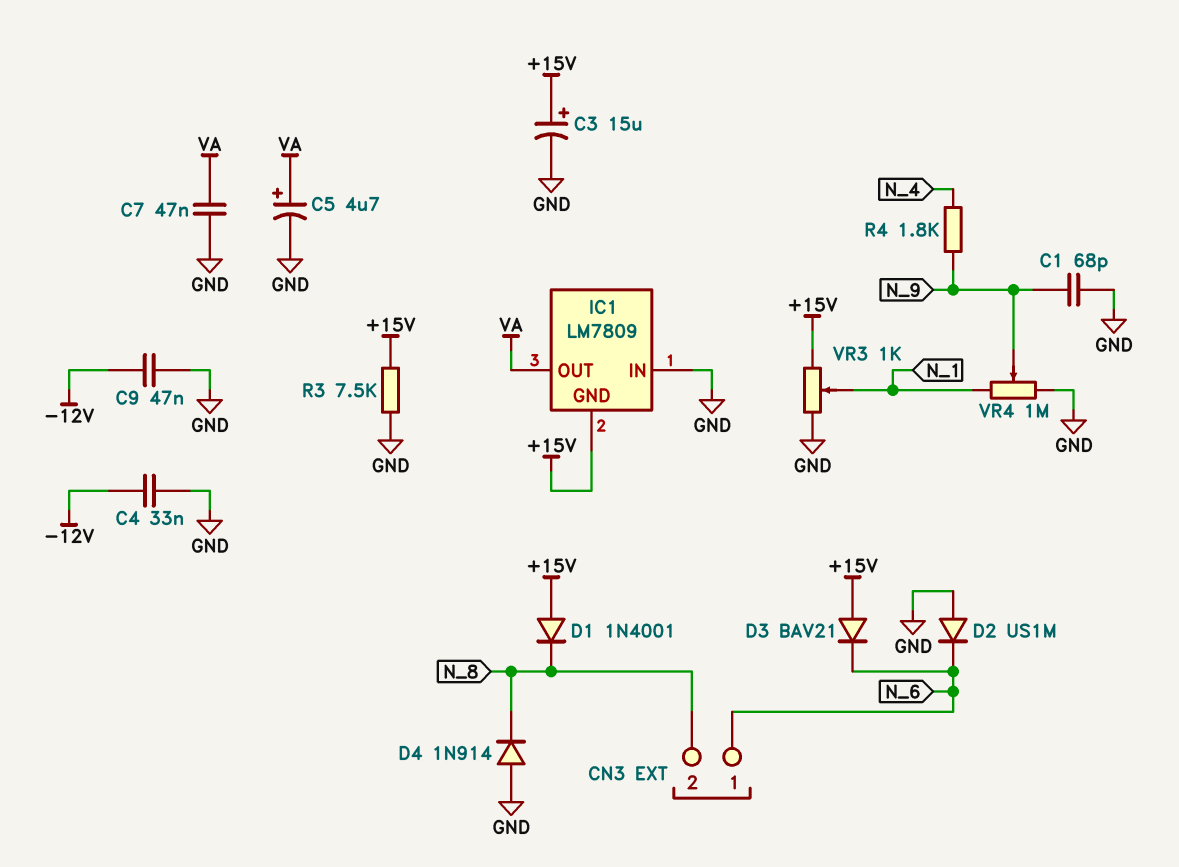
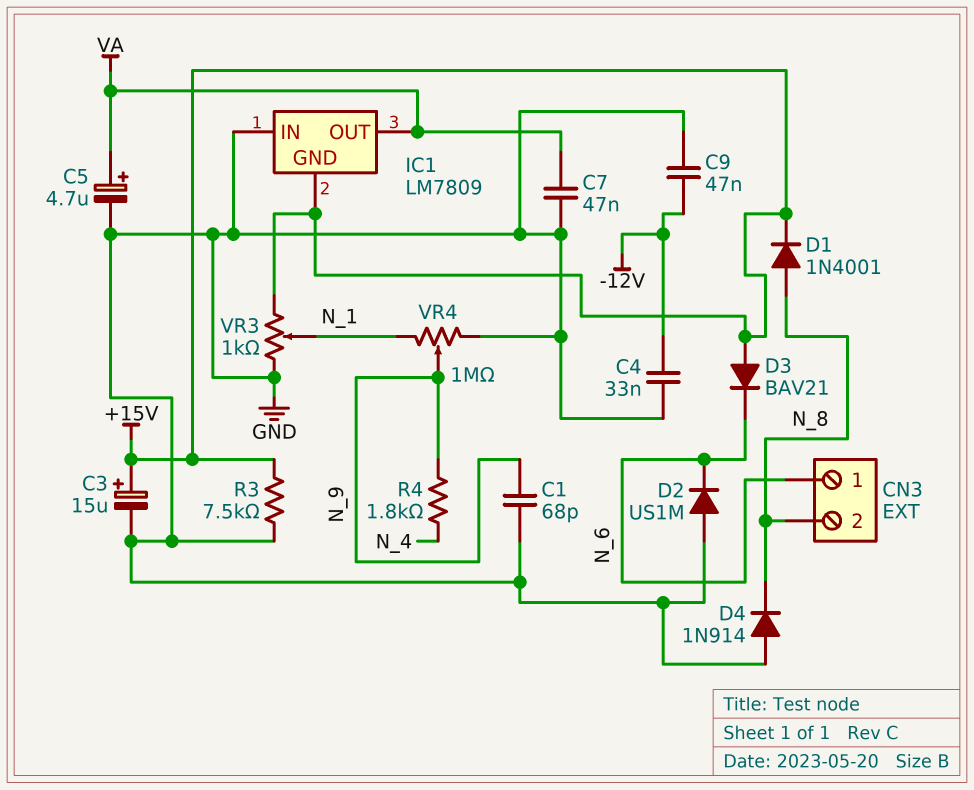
D1: diode 1N4001 (A +15V, K N_8) -> diode 1N4001 (A N_8, K +15V)

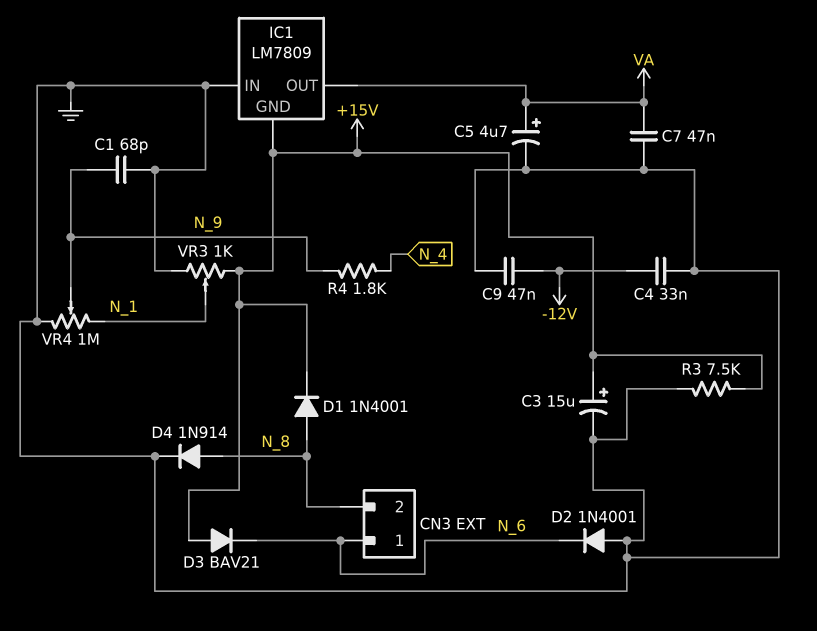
D2: diode US1M (A GND, K N_6) -> diode 1N4001 (A GND, K N_6)
D4: diode 1N914 (A GND, K N_8) -> diode 1N914 (A N_8, K GND)

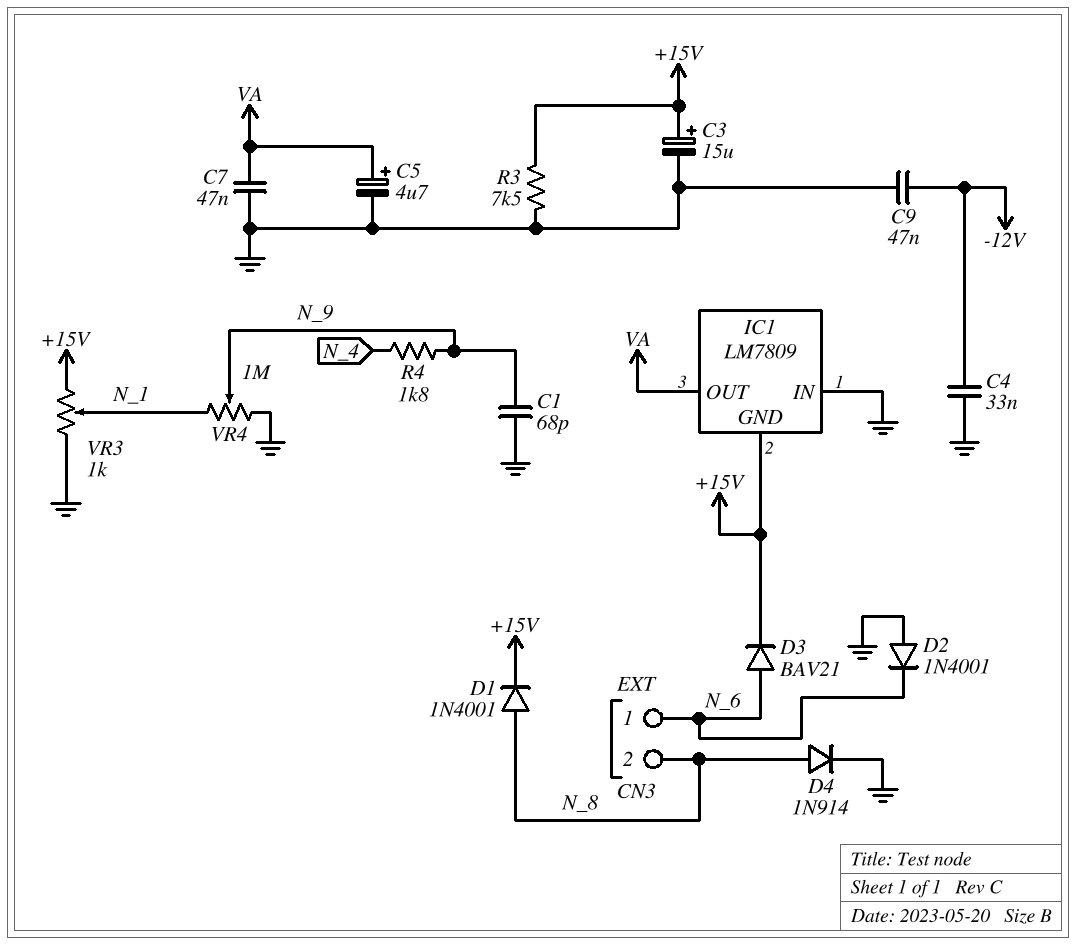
D3: diode BAV21 (A +15V, K N_6) -> diode BAV21 (A N_6, K +15V)

